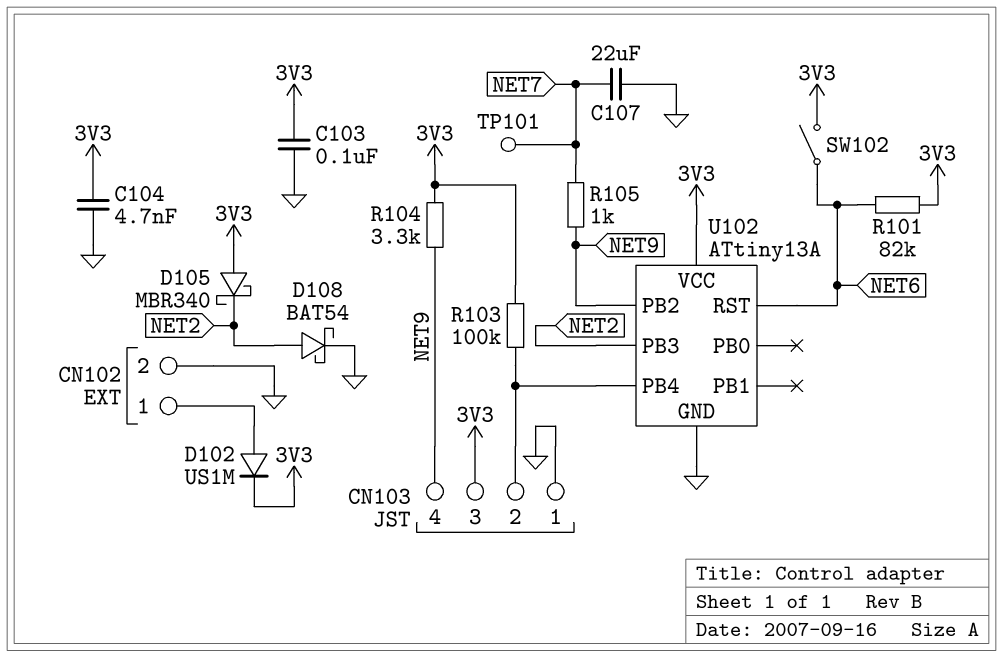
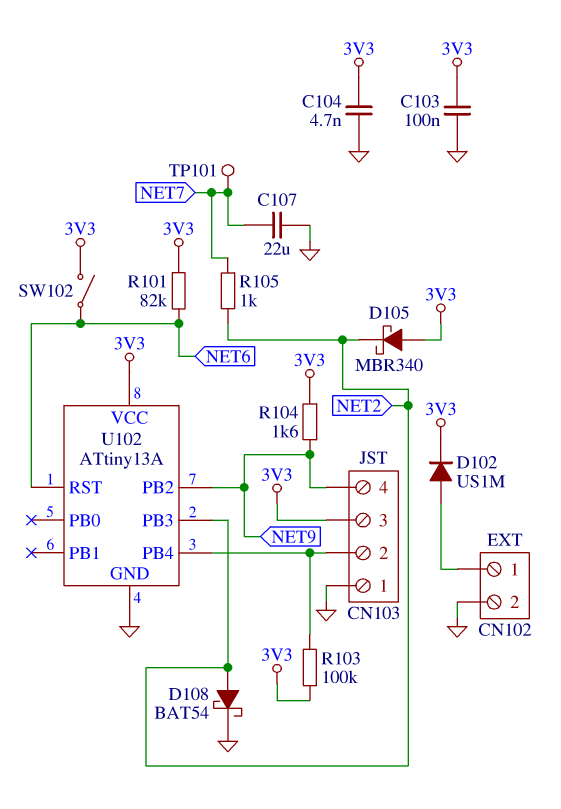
R104: 3.3k (3V3, NET9) -> 1.6k (3V3, NET9)
R105: 1k (NET7, NET9) -> 1k (NET2, NET7)

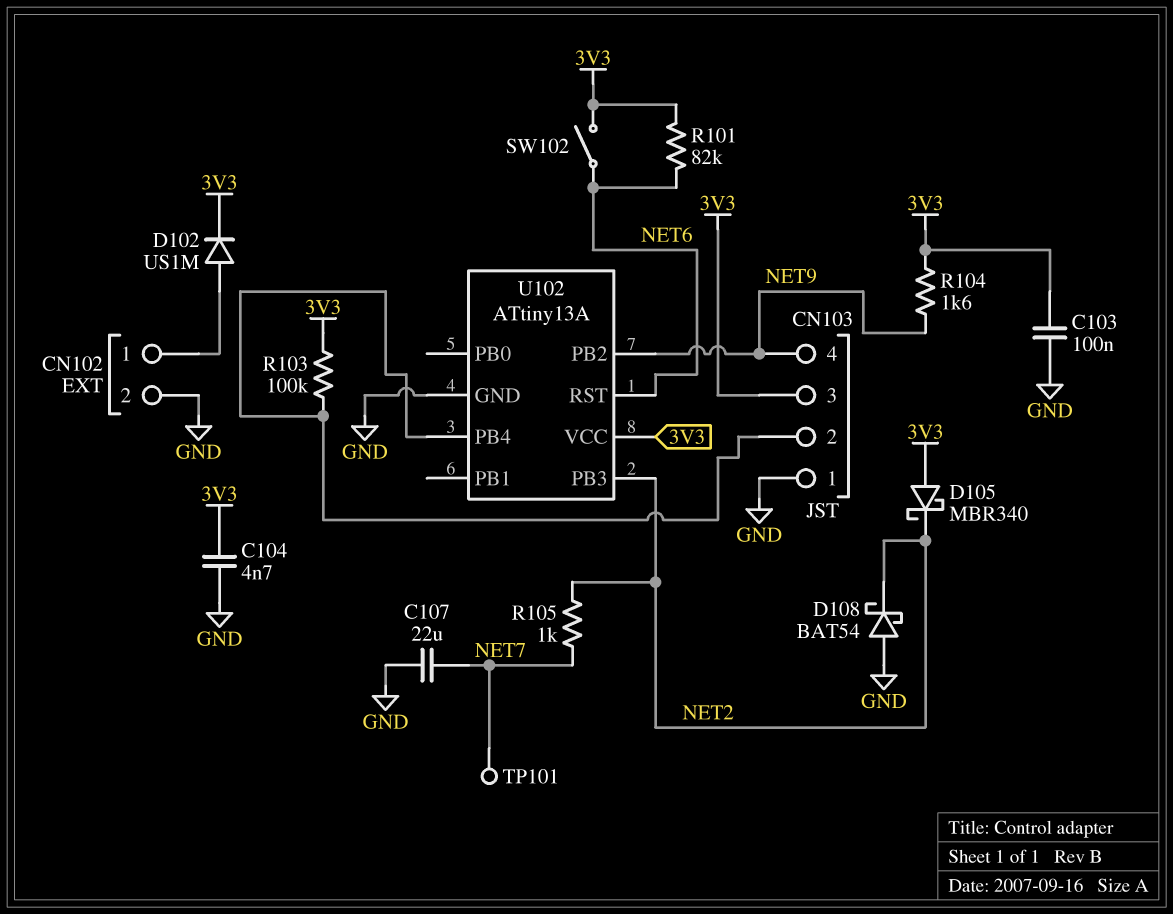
D108: schottky BAT54 (A NET2, K GND) -> schottky BAT54 (A GND, K NET2)

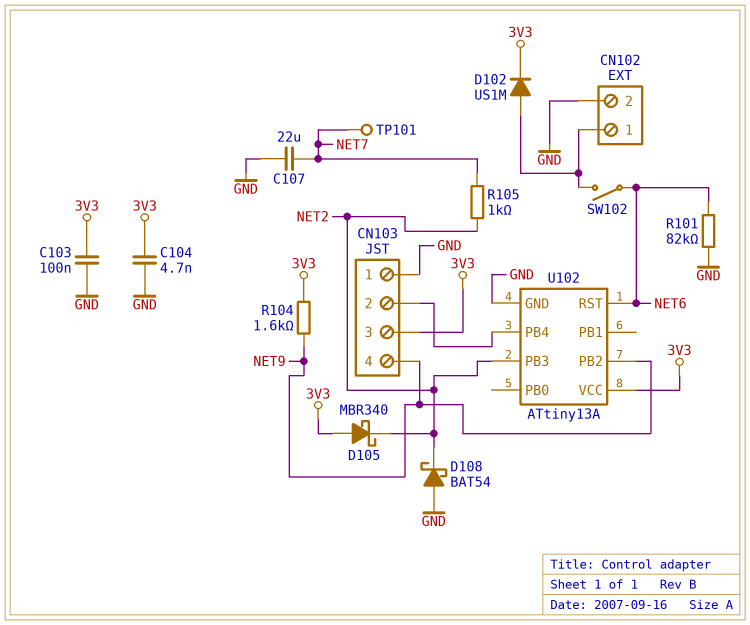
R101: 82k (3V3, NET6) -> 82k (GND, NET6)
R103: 100k (3V3, CN103/2) -> none
SW102: switch (3V3, NET6) -> switch (CN102/1, NET6)

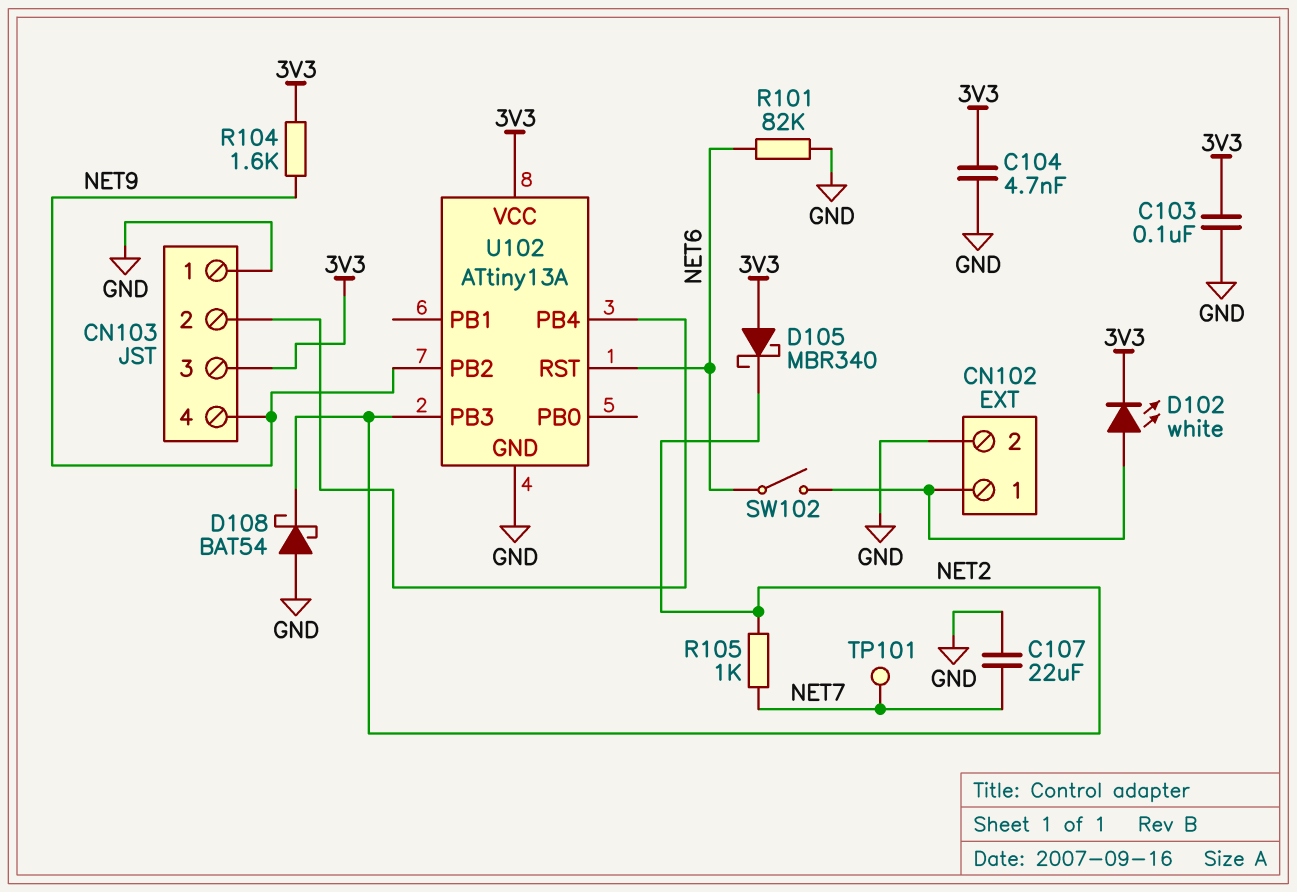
D102: diode US1M (A CN102/1, K 3V3) -> LED white (A CN102/1, K 3V3)

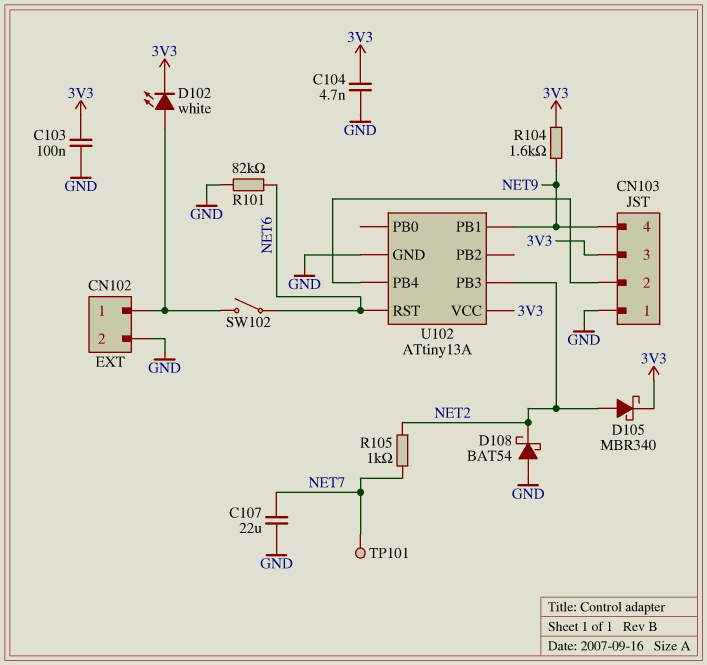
D105: schottky MBR340 (A 3V3, K NET2) -> schottky MBR340 (A NET2, K 3V3)
U102 pin PB1: none -> NET9
U102 pin PB2: NET9 -> none

